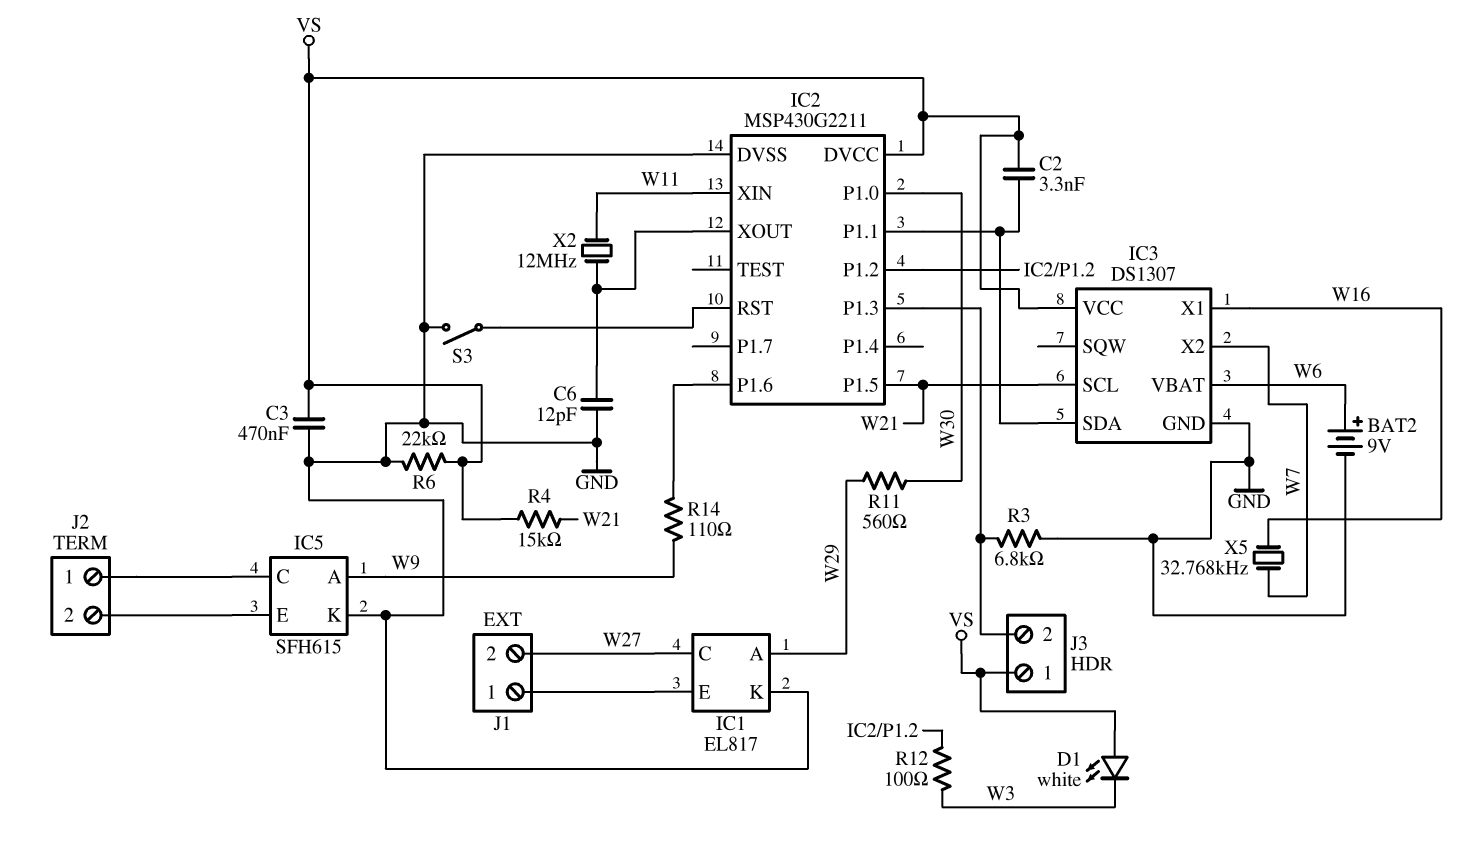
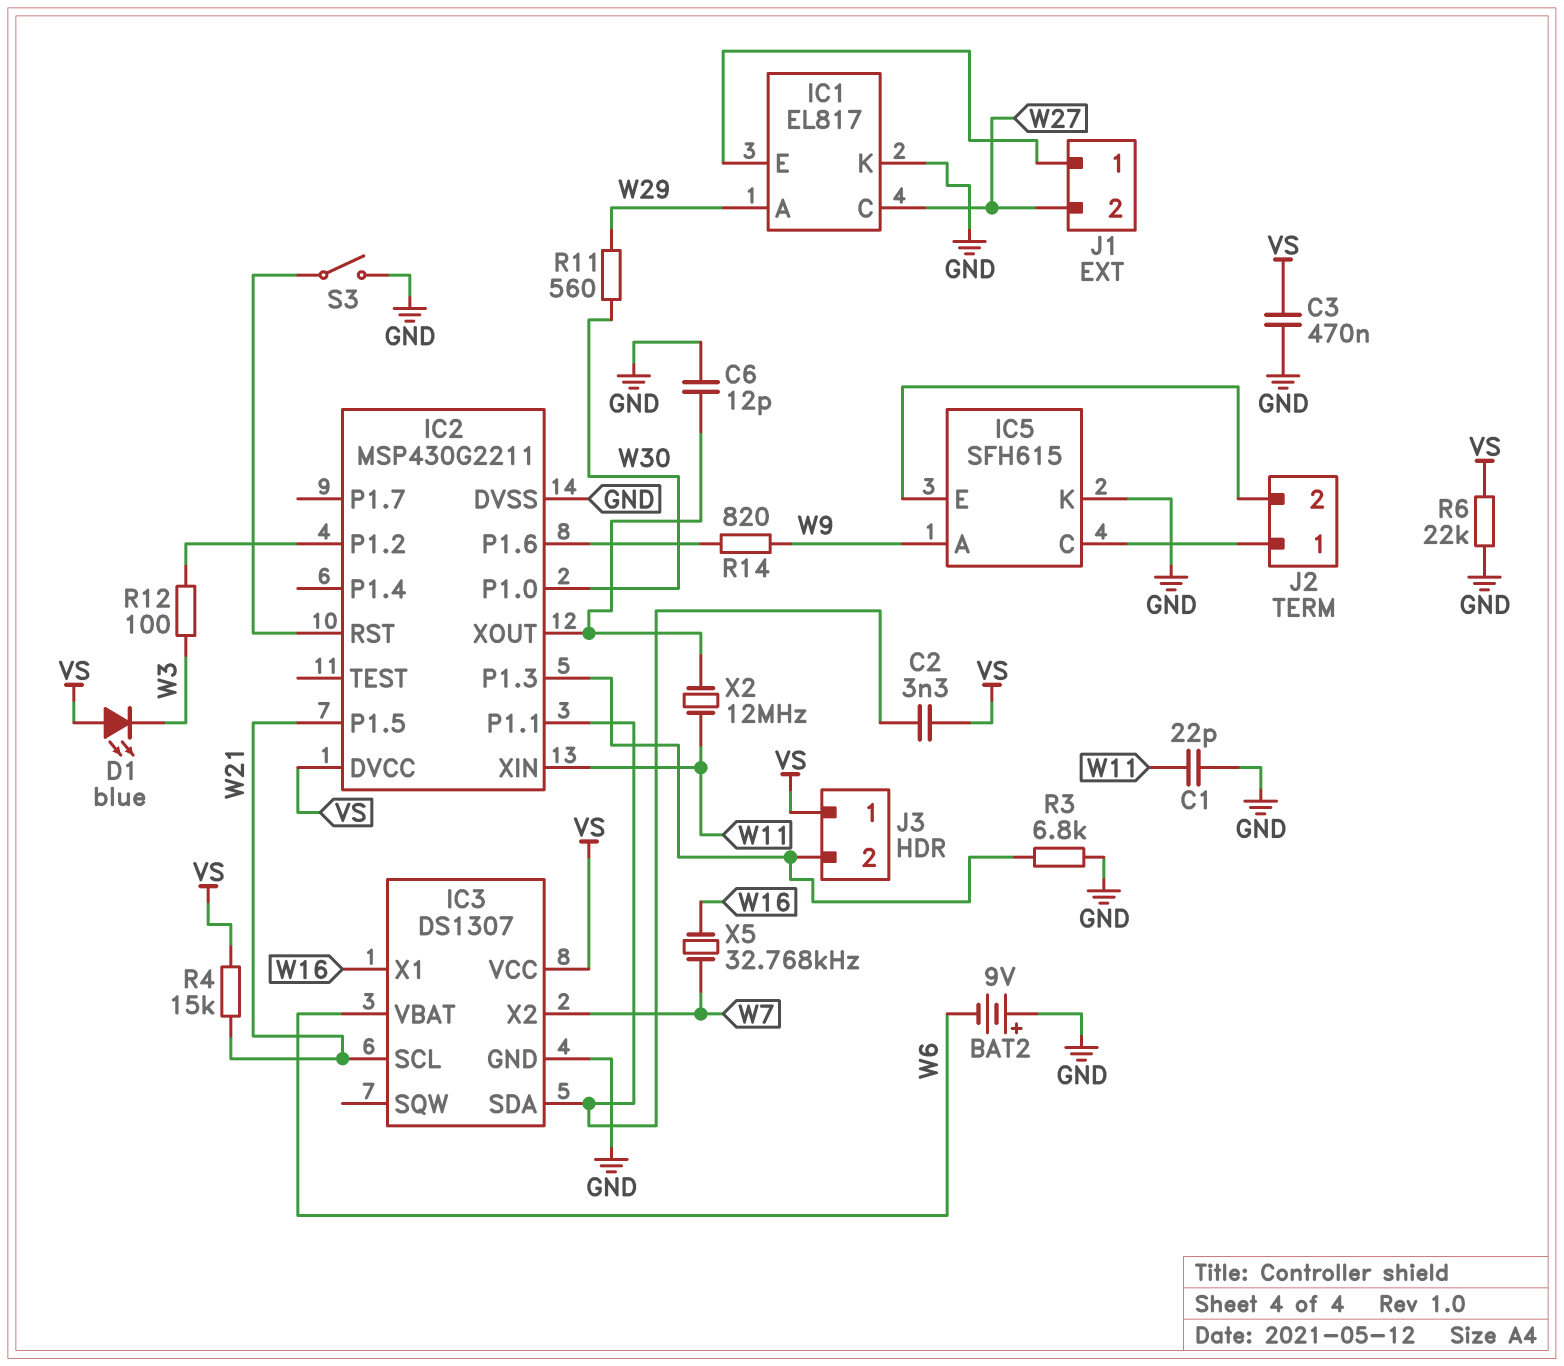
BAT2: 9V (plus W6, minus GND) -> 9V (plus GND, minus W6)
C1: none -> 22pF (GND, W11)
D1: LED white (A VS, K W3) -> LED blue (A VS, K W3)
R14: 110 (IC2/P1.6, W9) -> 820 (IC2/P1.6, W9)

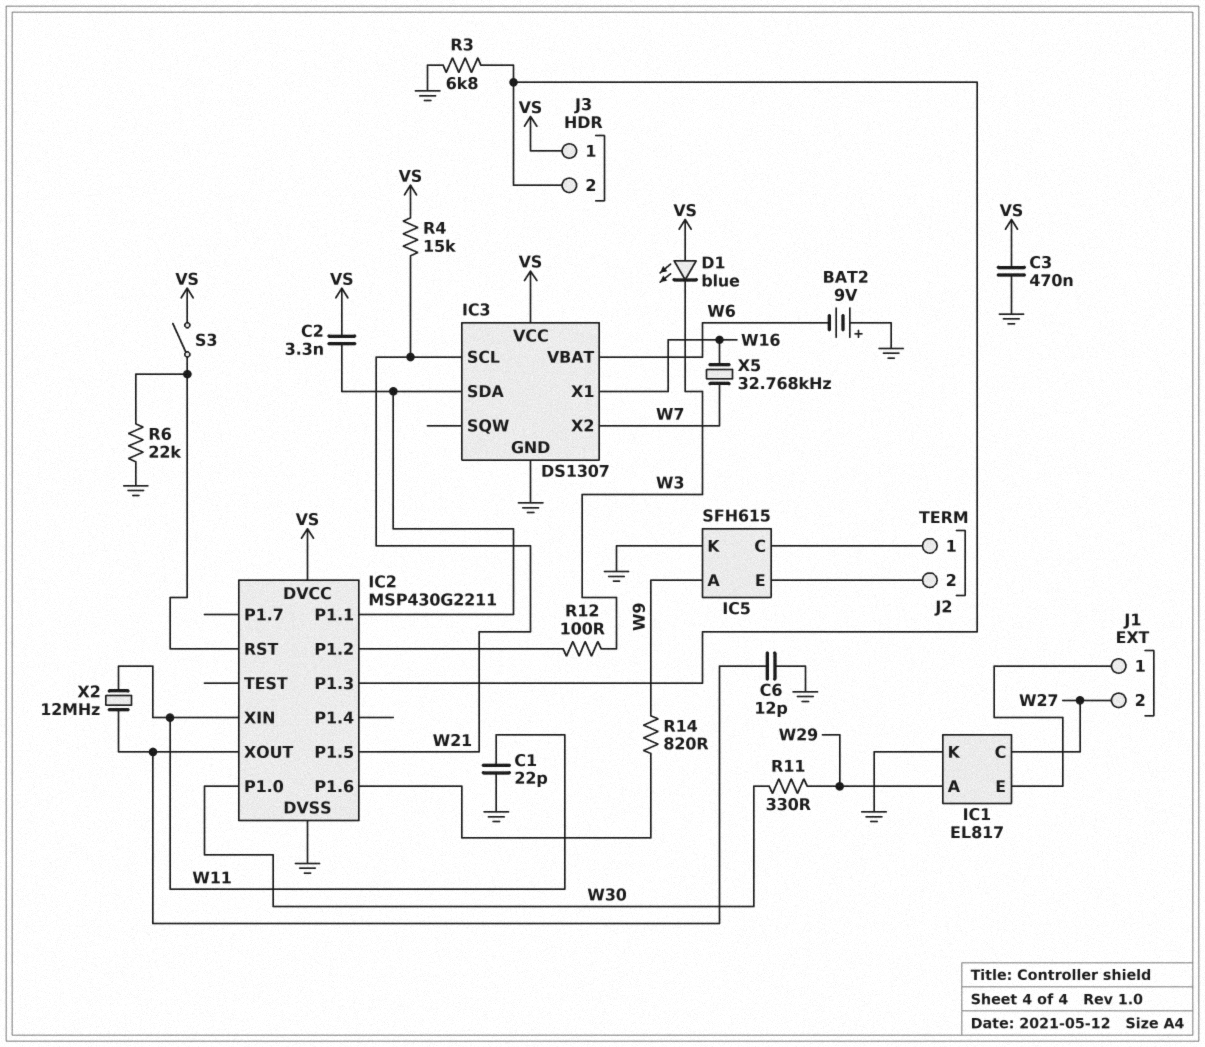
R6: 22k (GND, VS) -> 22k (GND, IC2/RST)
R11: 560 (W29, W30) -> 330 (W29, W30)
S3: switch (GND, IC2/RST) -> switch (IC2/RST, VS)

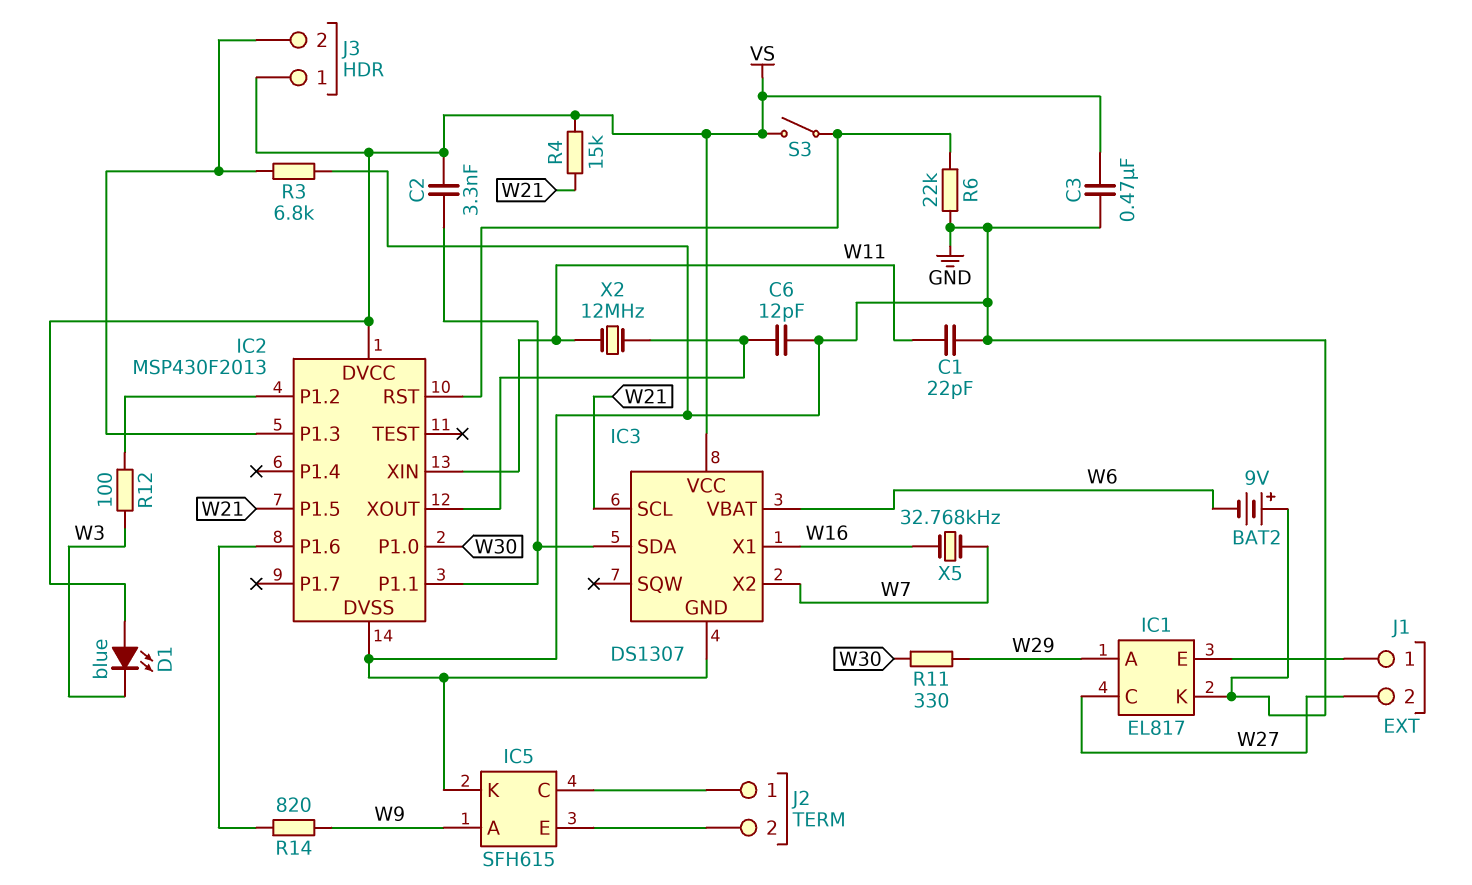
IC2: MSP430G2211 -> MSP430F2013

